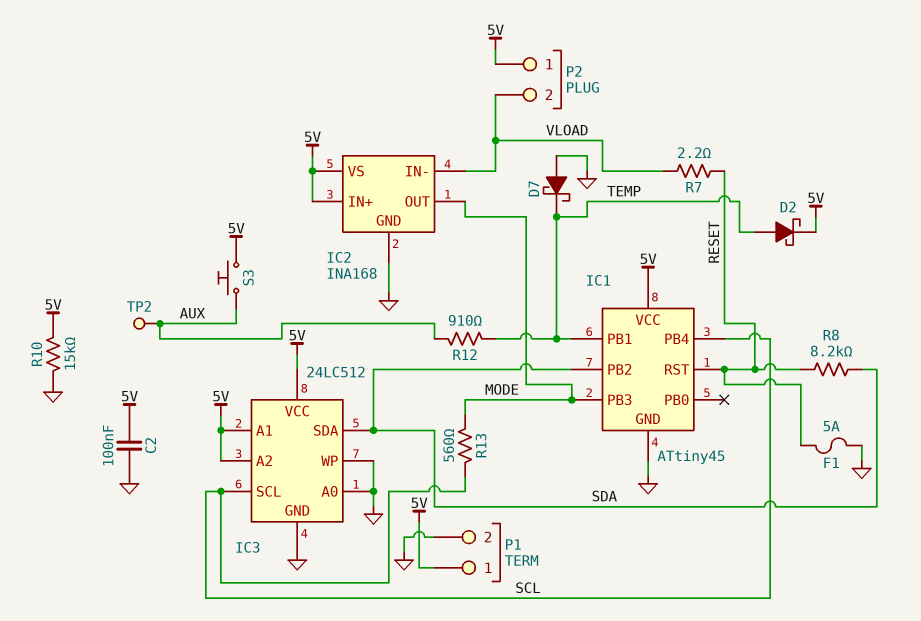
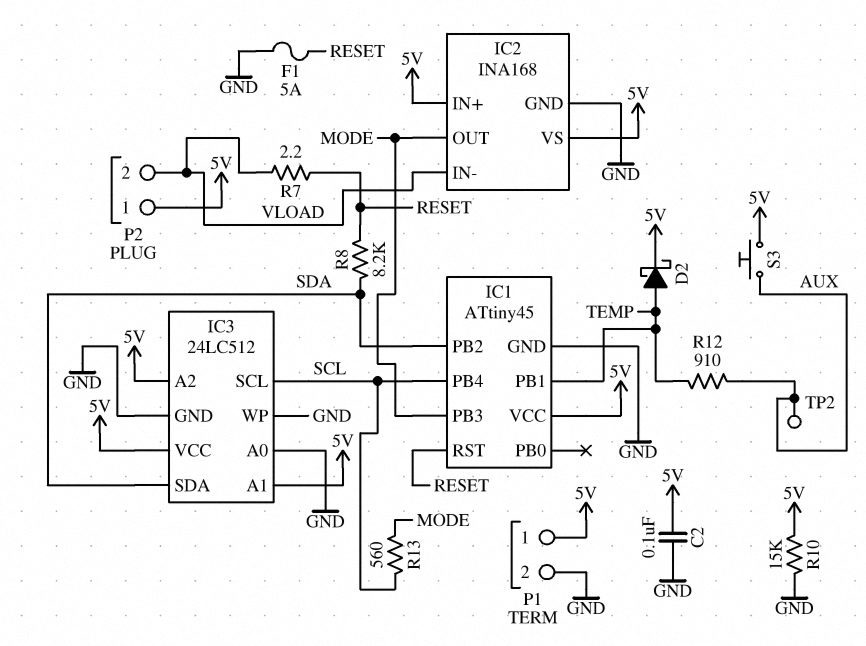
D7: schottky (A GND, K TEMP) -> none

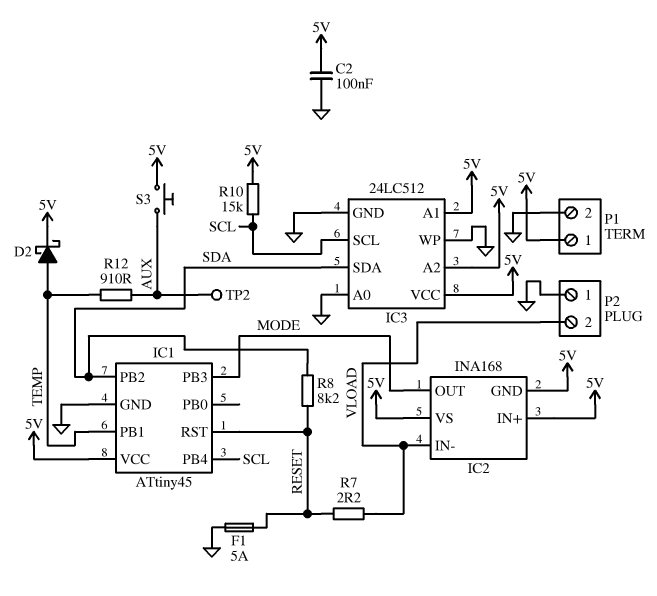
IC2 pin GND: GND -> 5V
P2 pin 1: 5V -> GND
R10: 15k (5V, GND) -> 15k (5V, SCL)
R13: 560 (MODE, SCL) -> none

